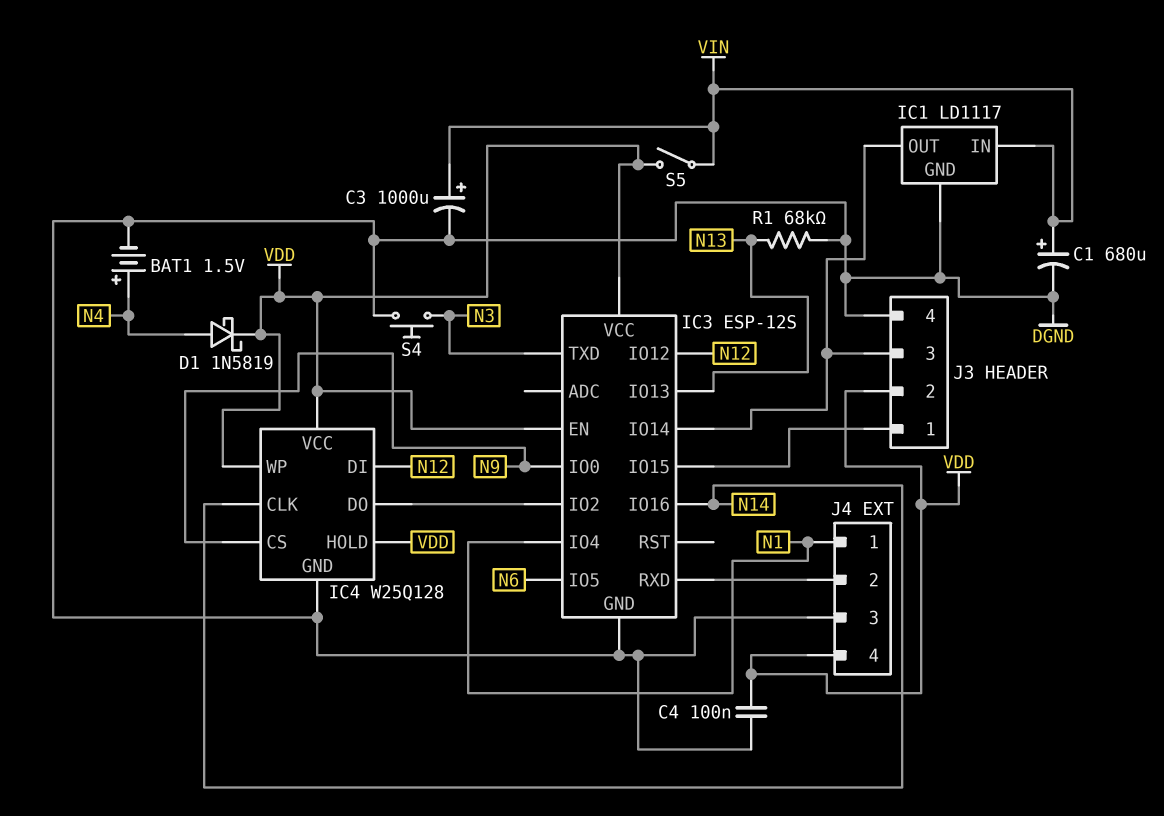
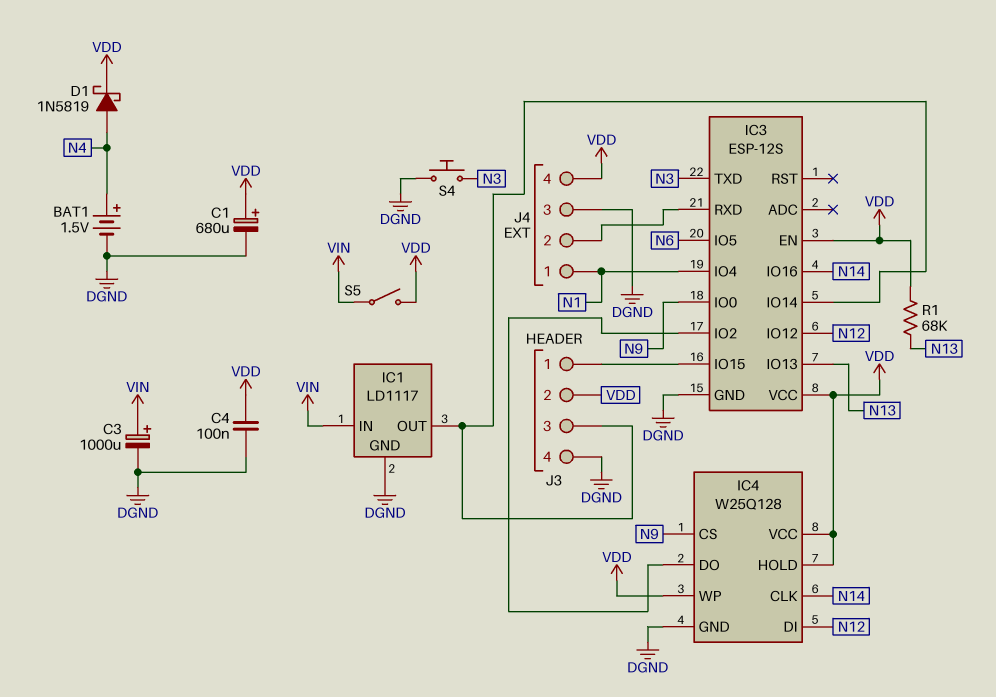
C1: 680uF (plus VIN, minus DGND) -> 680uF (plus VDD, minus DGND)
R1: 68k (DGND, N13) -> 68k (N13, VDD)

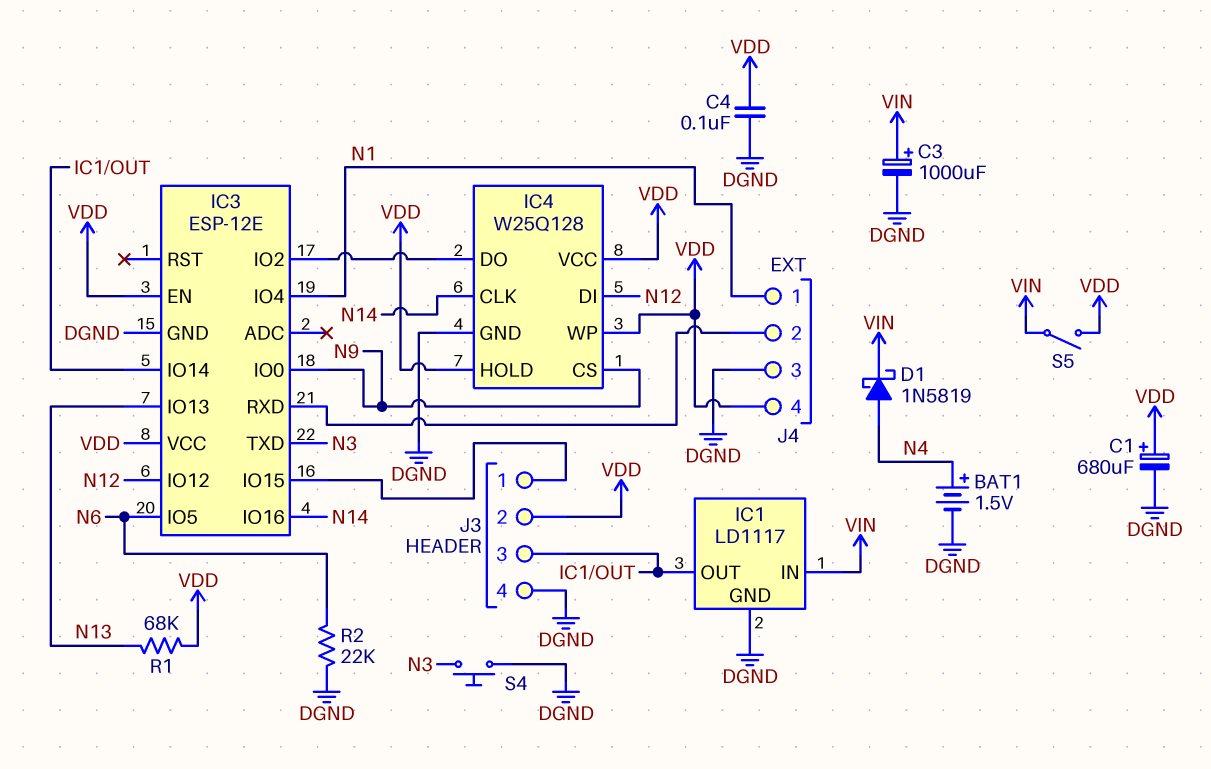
D1: schottky 1N5819 (A N4, K VDD) -> schottky 1N5819 (A N4, K VIN)
IC3: ESP-12S -> ESP-12E
R2: none -> 22k (DGND, N6)

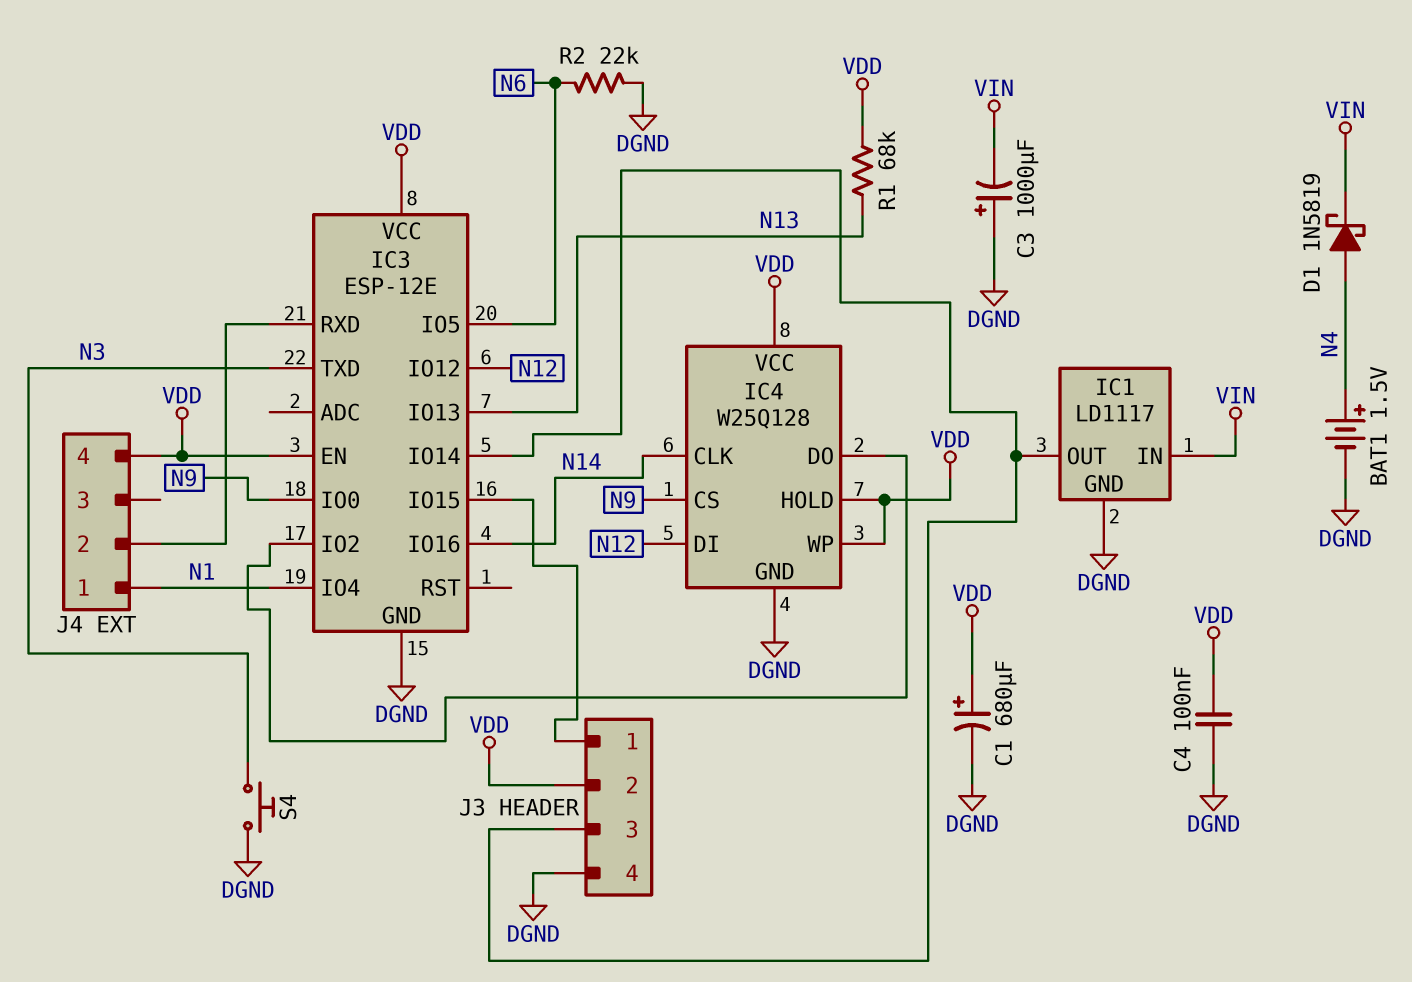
C3: 1000uF (plus VIN, minus DGND) -> 1000uF (plus DGND, minus VIN)
J4 pin 3: DGND -> none
S5: switch (VDD, VIN) -> none

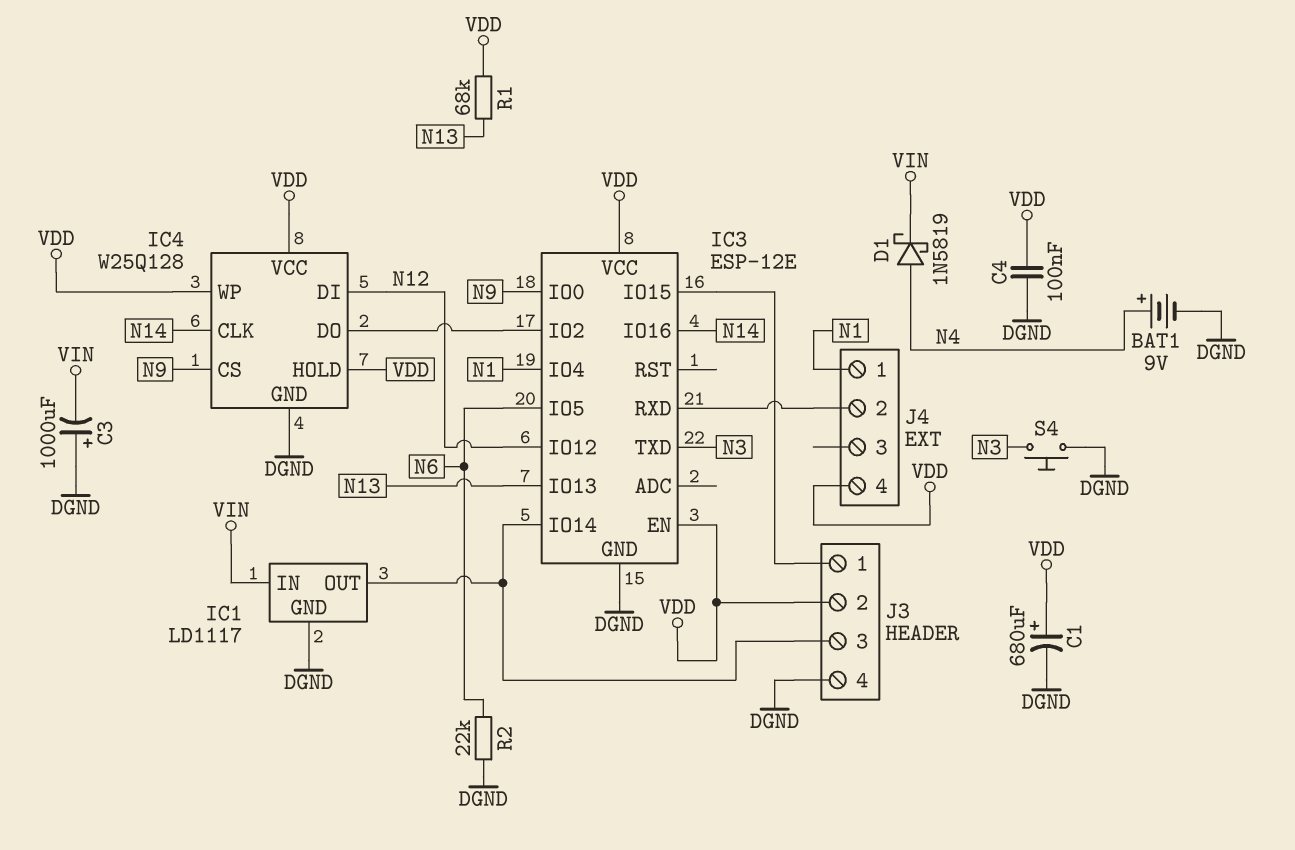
BAT1: 1.5V (plus N4, minus DGND) -> 9V (plus N4, minus DGND)

